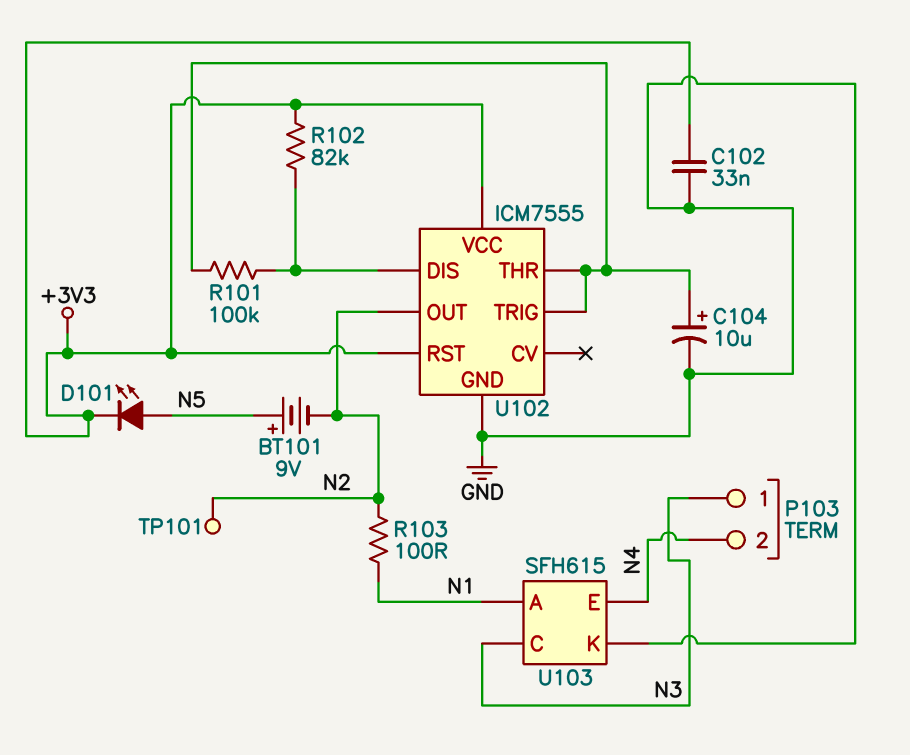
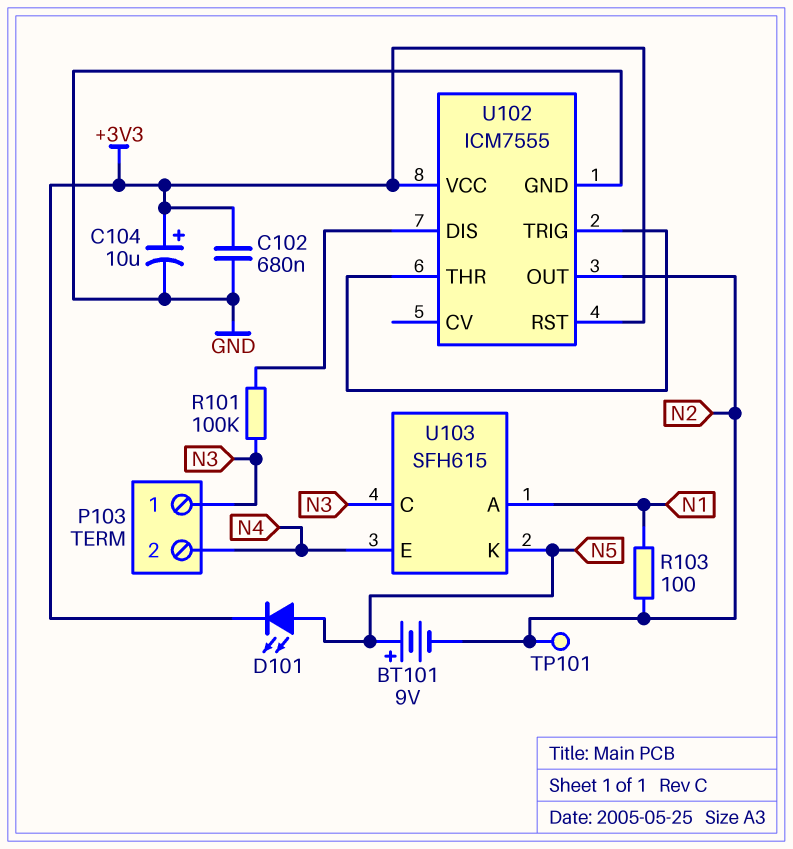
C102: 33nF (+3V3, GND) -> 680nF (+3V3, GND)
C104: 10uF (plus U102/THR, minus GND) -> 10uF (plus +3V3, minus GND)
R101: 100k (U102/DIS, U102/THR) -> 100k (N3, U102/DIS)
R102: 82k (+3V3, U102/DIS) -> none
U103 pin K: GND -> N5

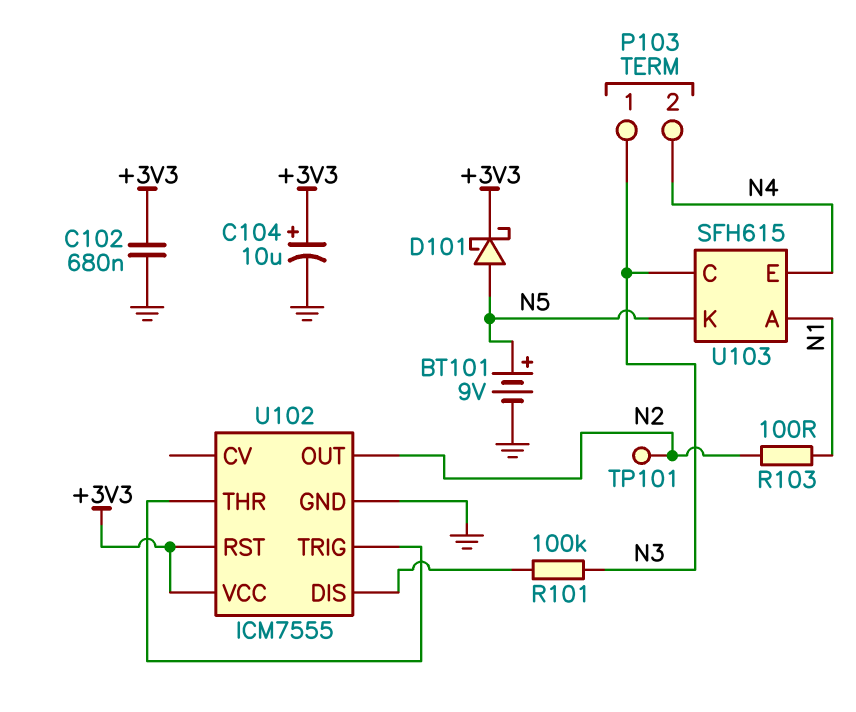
BT101: 9V (plus N5, minus N2) -> 9V (plus N5, minus GND)
D101: LED (A N5, K +3V3) -> schottky (A N5, K +3V3)

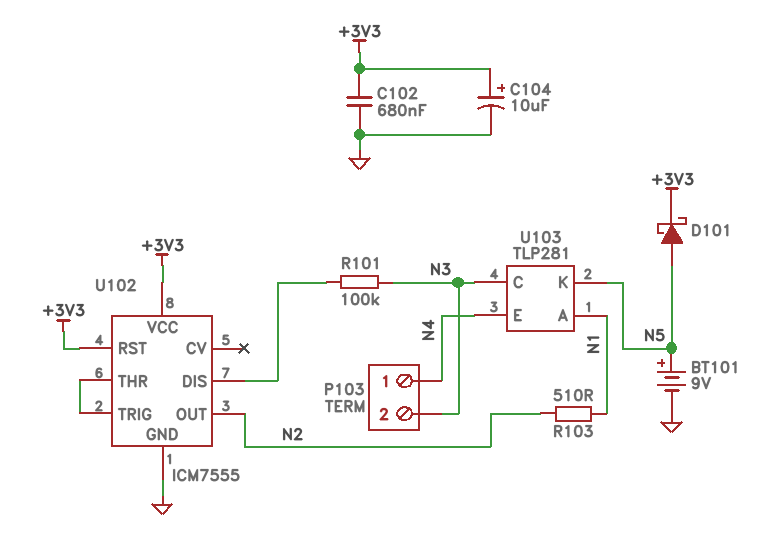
P103 pin 1: N3 -> N4
P103 pin 2: N4 -> N3
R103: 100 (N1, N2) -> 510 (N1, N2)
TP101: test point (N2) -> none
U103: SFH615 -> TLP281

